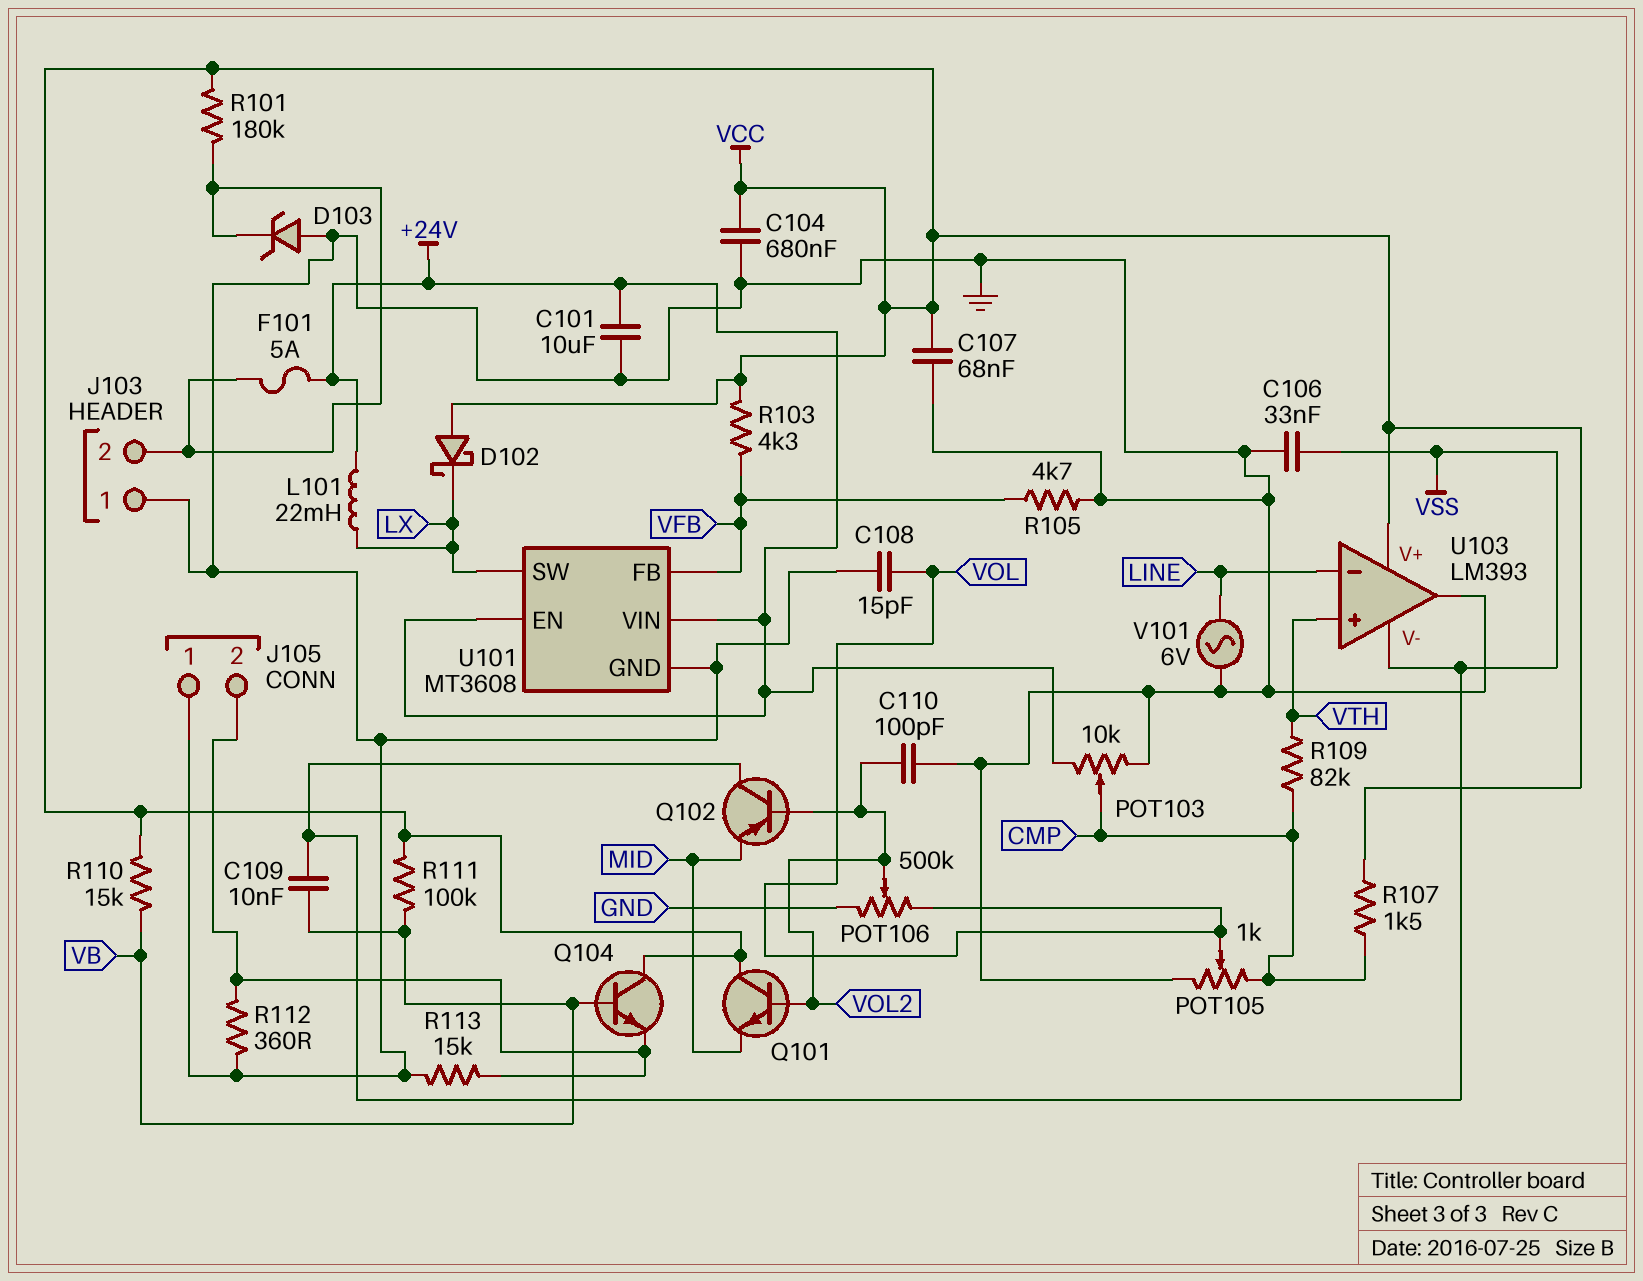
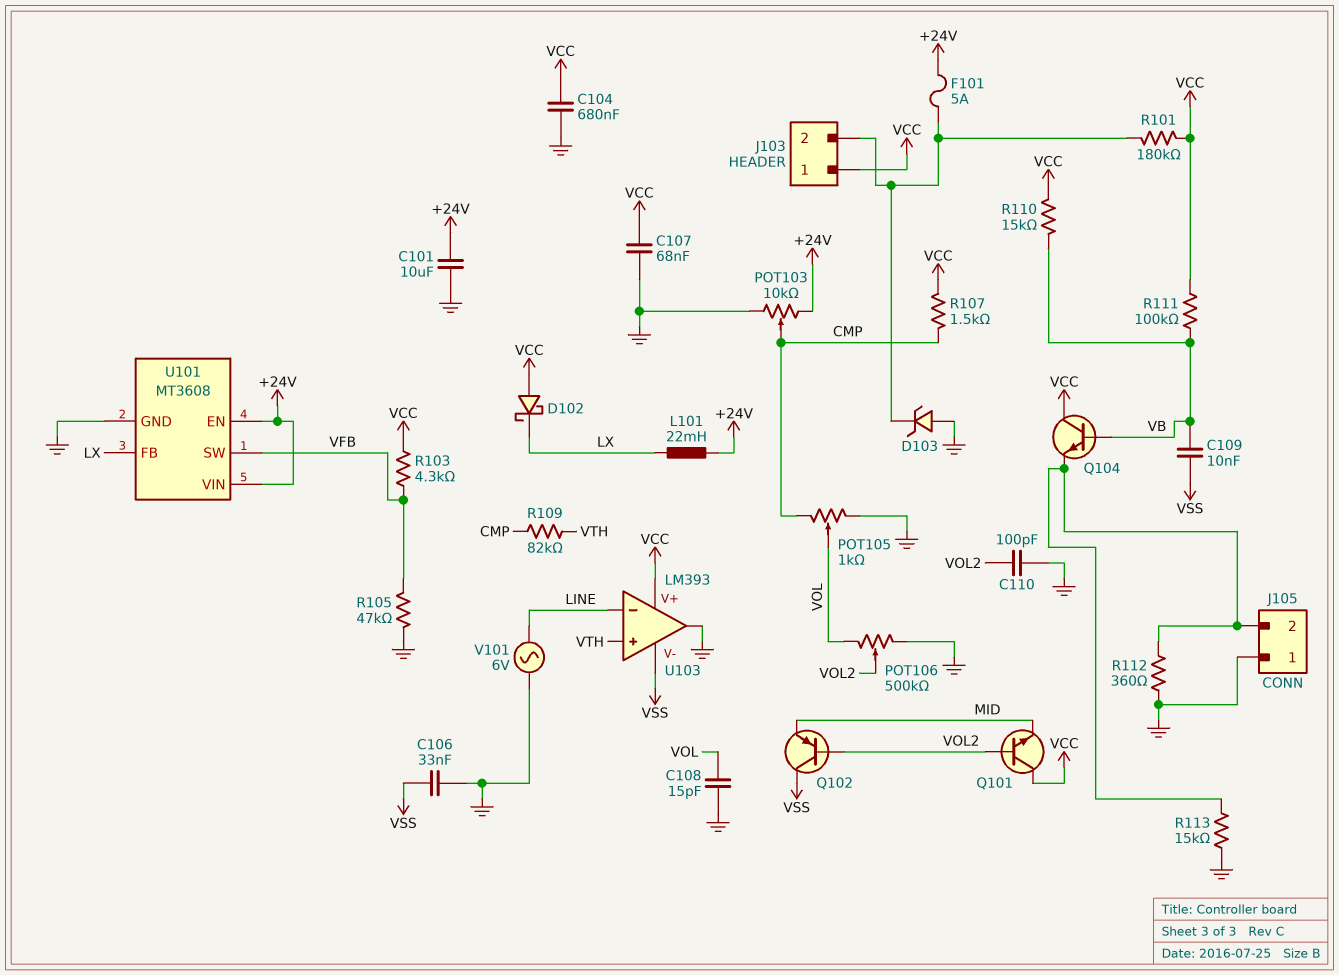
J103 pin 1: GND -> VCC
R105: 4.7k (GND, VFB) -> 47k (GND, VFB)
U101 pin FB: VFB -> LX
U101 pin SW: LX -> VFB

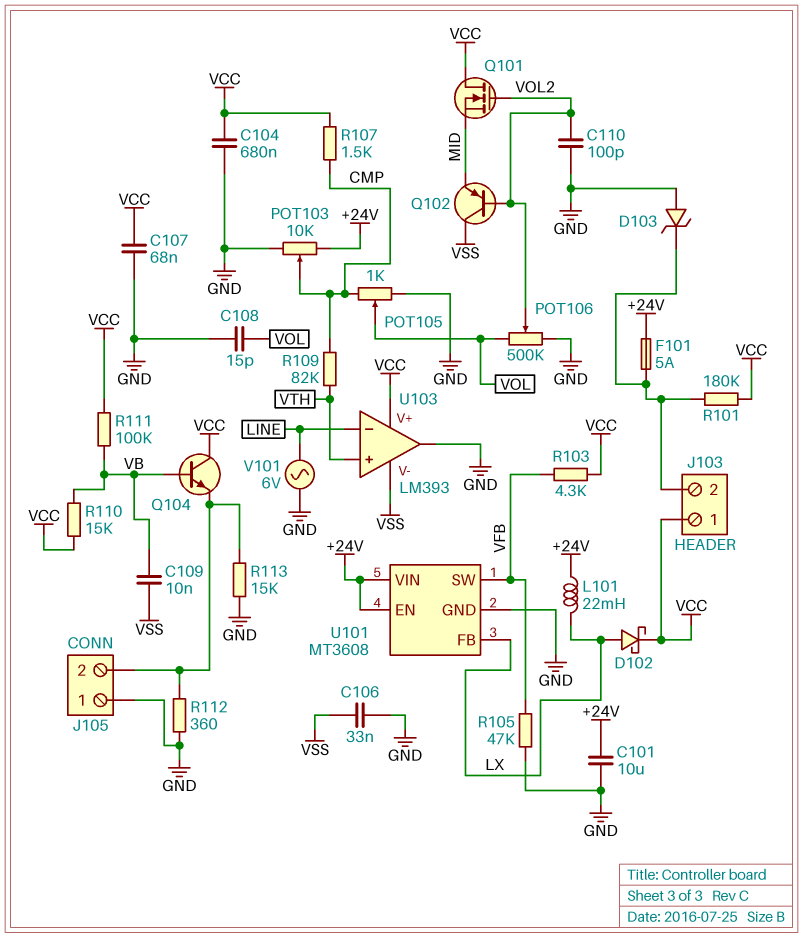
D102: schottky (A VCC, K LX) -> schottky (A LX, K VCC)
Q101: NPN (B VOL2, C VCC, E MID) -> NMOS (G VOL2, D VCC, S MID)

